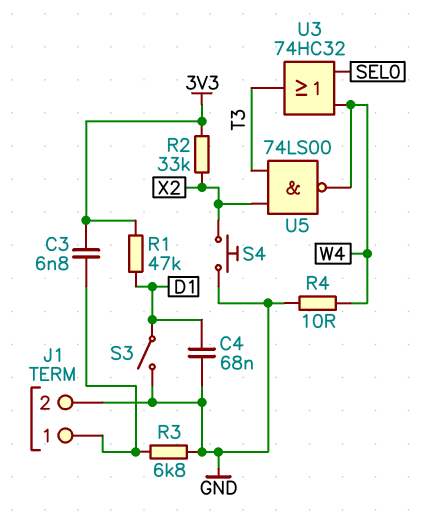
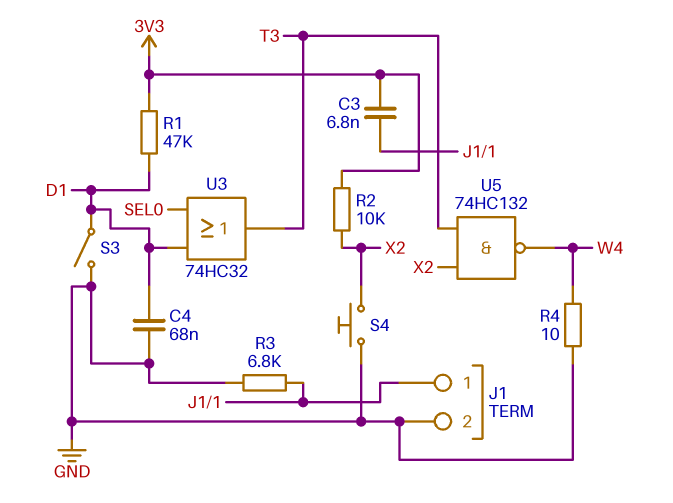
R2: 33k (3V3, X2) -> 10k (3V3, X2)
U3: OR 74HC32 (in SEL0, in W4, out T3) -> OR 74HC32 (in D1, in SEL0, out T3)
U5: NAND 74LS00 (in T3, in X2, out W4) -> NAND 74HC132 (in T3, in X2, out W4)

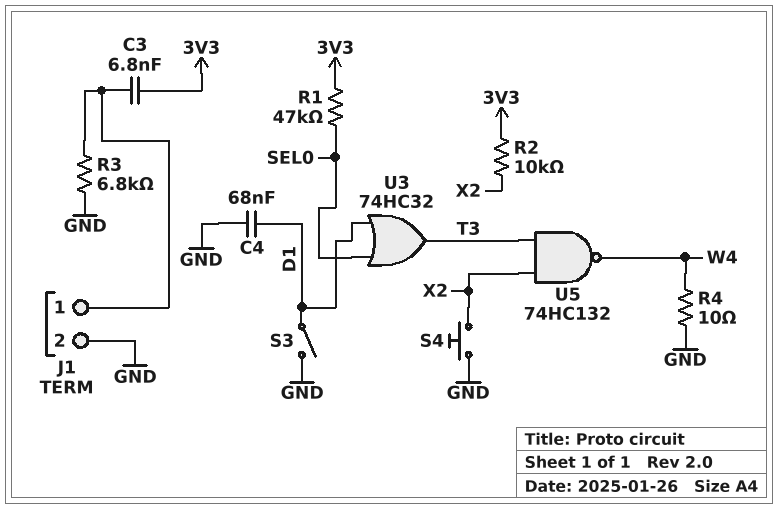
R1: 47k (3V3, D1) -> 47k (3V3, SEL0)

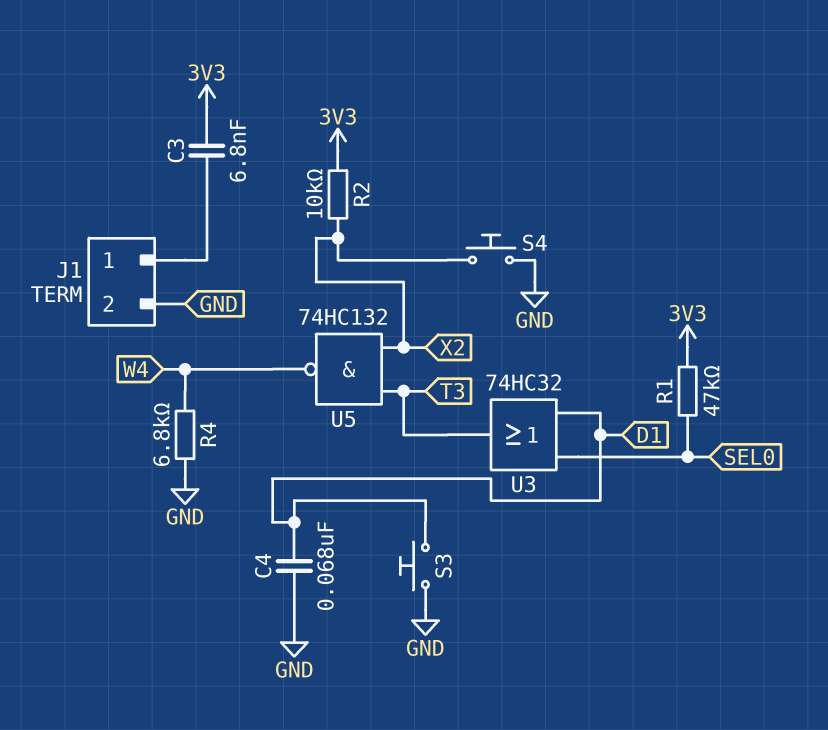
R3: 6.8k (GND, J1/1) -> none
R4: 10 (GND, W4) -> 6.8k (GND, W4)
S3: switch (D1, GND) -> button (D1, GND)

